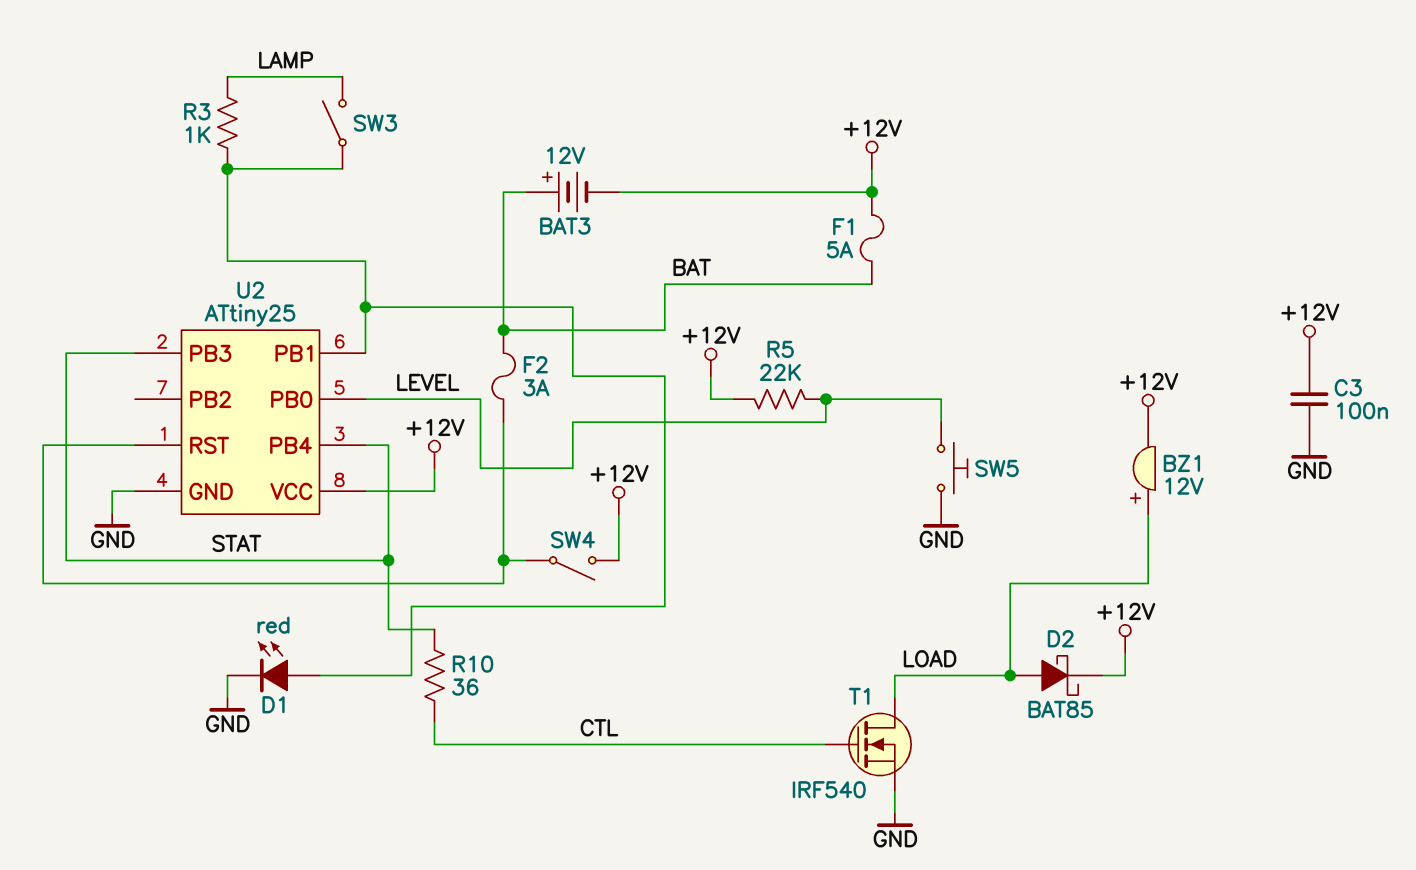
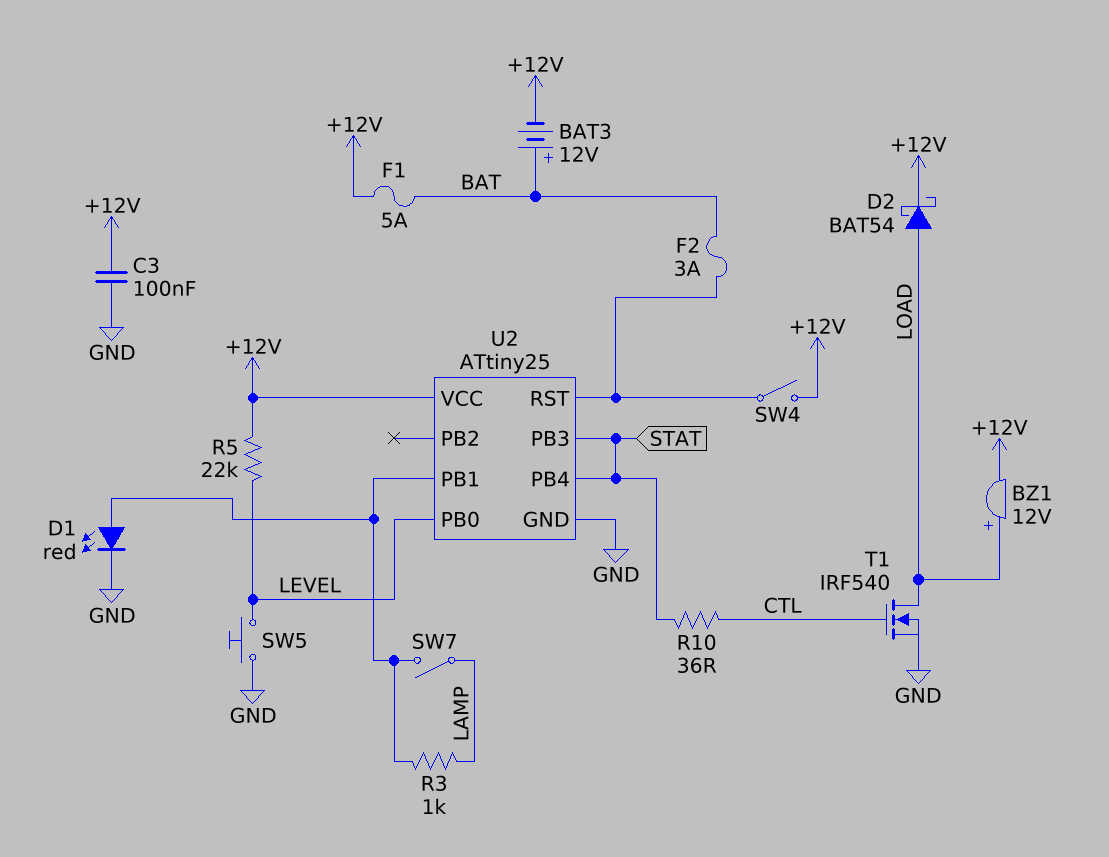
D2: schottky BAT85 (A LOAD, K +12V) -> schottky BAT54 (A LOAD, K +12V)
SW3: switch (LAMP, U2/PB1) -> none
SW7: none -> switch (LAMP, U2/PB1)

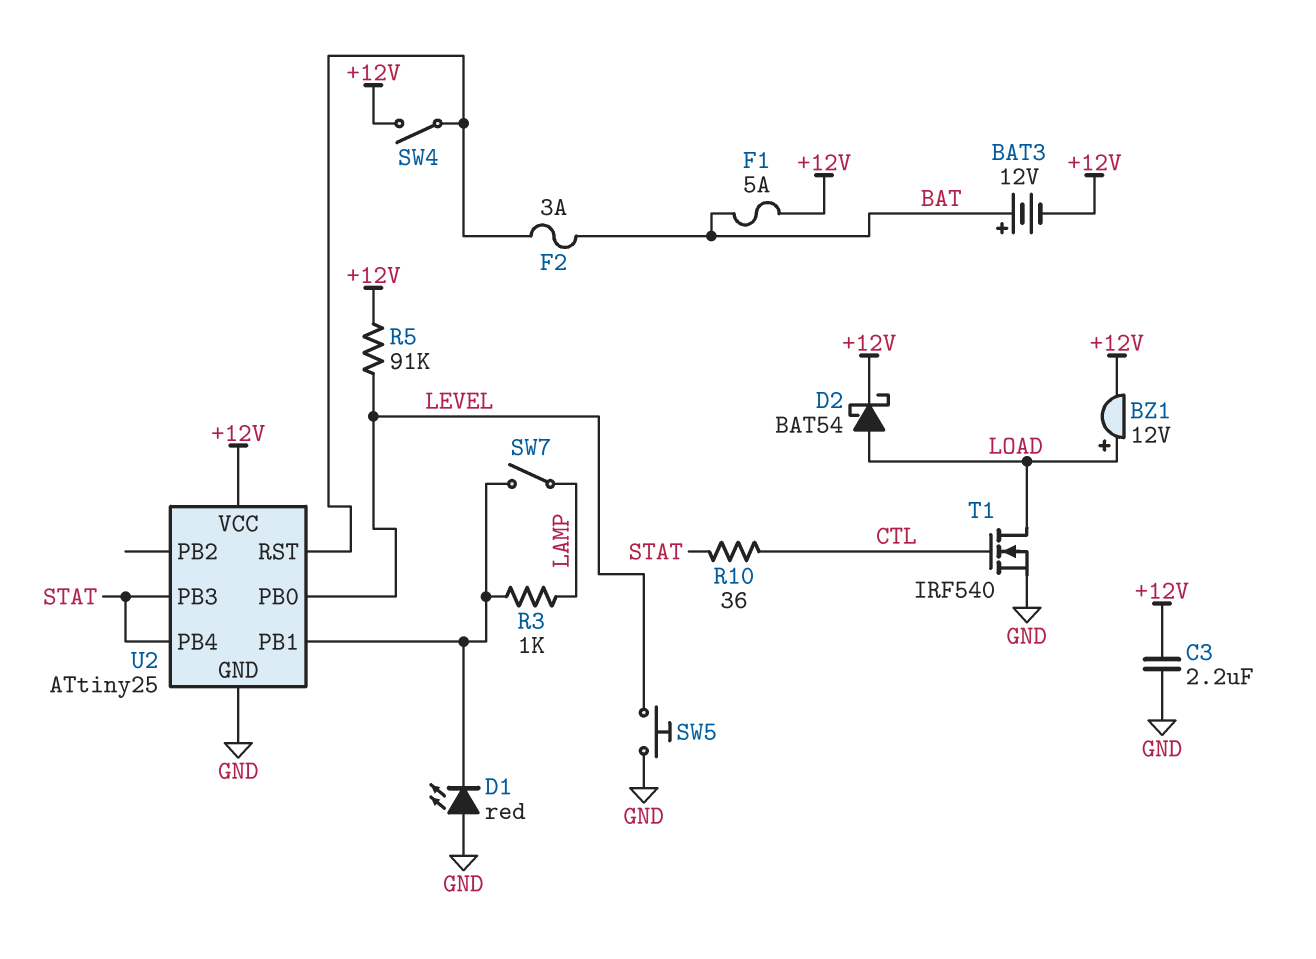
C3: 100nF (+12V, GND) -> 2.2uF (+12V, GND)
D1: LED red (A U2/PB1, K GND) -> LED red (A GND, K U2/PB1)
R5: 22k (+12V, LEVEL) -> 91k (+12V, LEVEL)

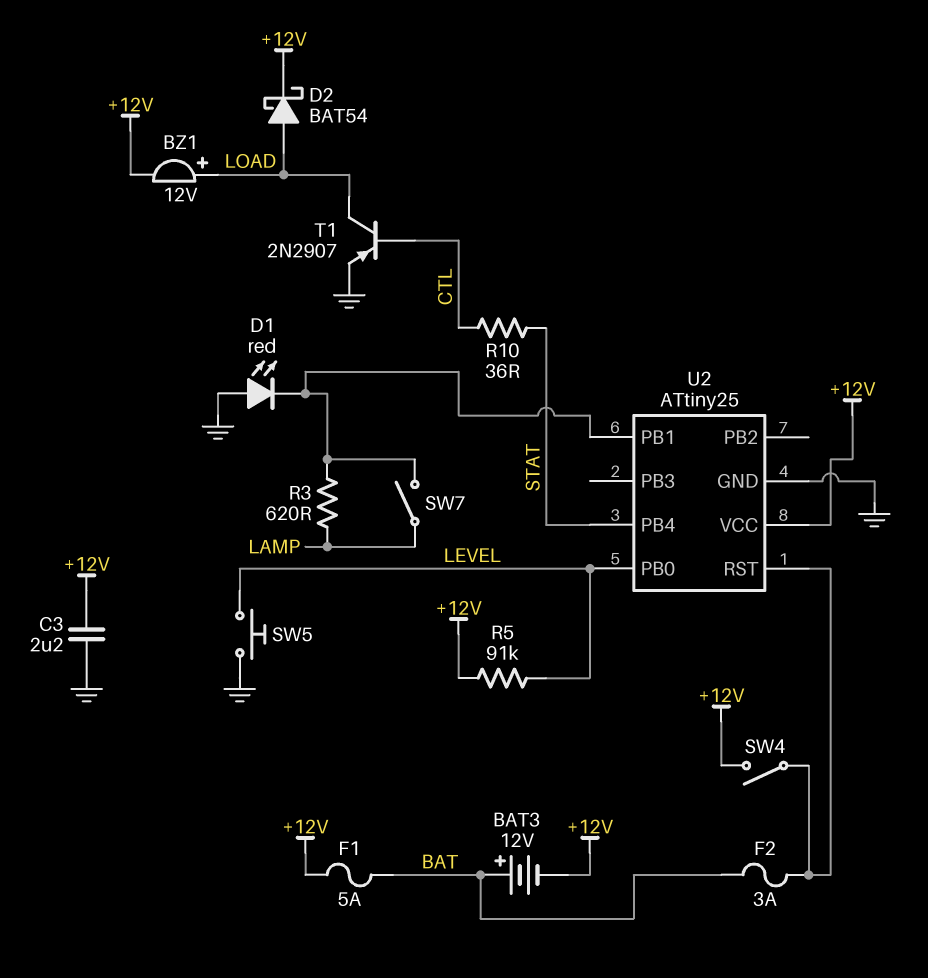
R3: 1k (LAMP, U2/PB1) -> 620 (LAMP, U2/PB1)
T1: NMOS IRF540 (G CTL, D LOAD, S GND) -> PNP 2N2907 (B CTL, C LOAD, E GND)
U2 pin PB3: STAT -> none

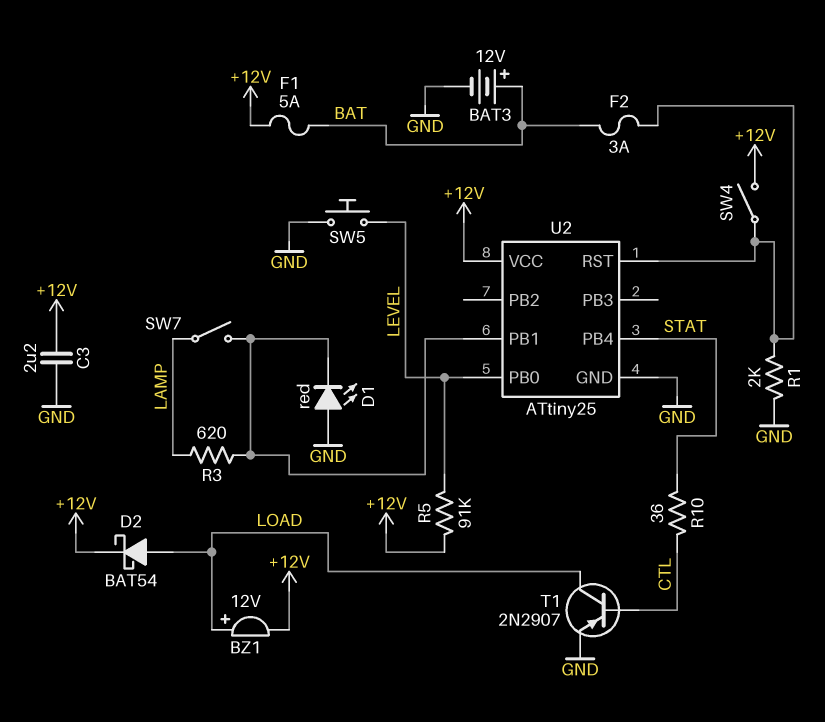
BAT3: 12V (plus BAT, minus +12V) -> 12V (plus BAT, minus GND)
R1: none -> 2k (GND, U2/RST)

